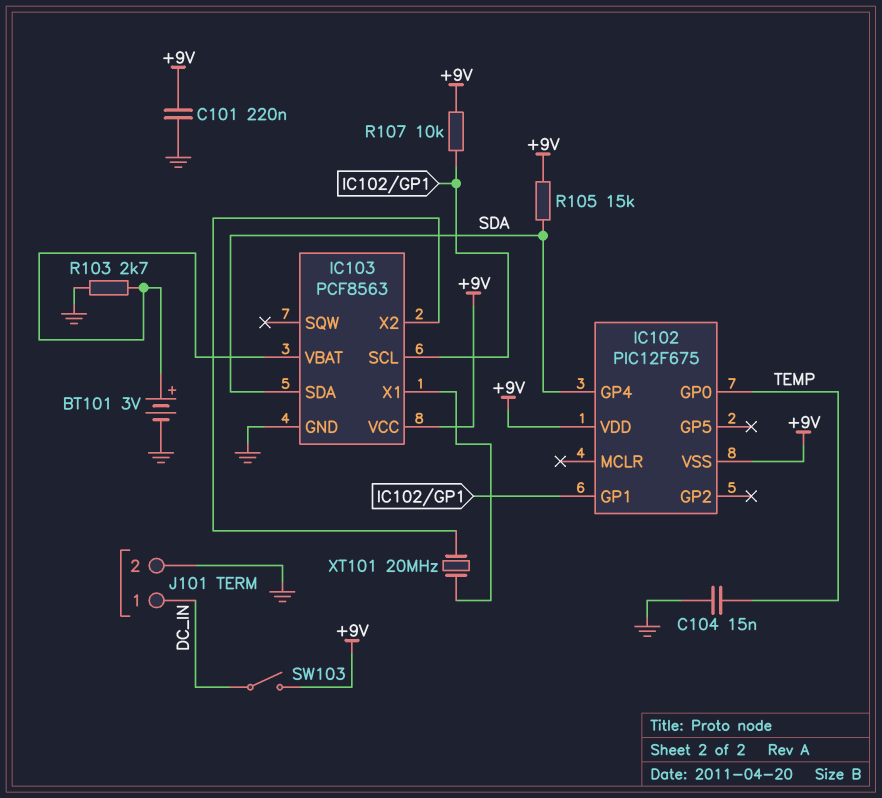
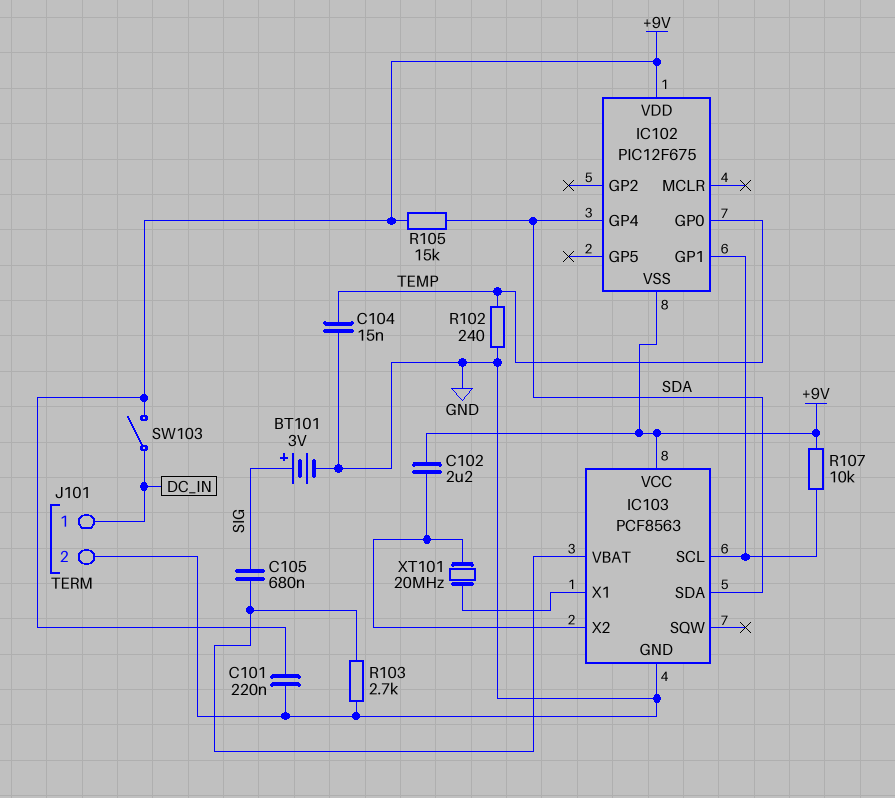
BT101: 3V (plus IC103/VBAT, minus GND) -> 3V (plus SIG, minus GND)
C102: none -> 2.2uF (+9V, IC103/X2)
C105: none -> 680nF (IC103/VBAT, SIG)
R102: none -> 240 (GND, TEMP)

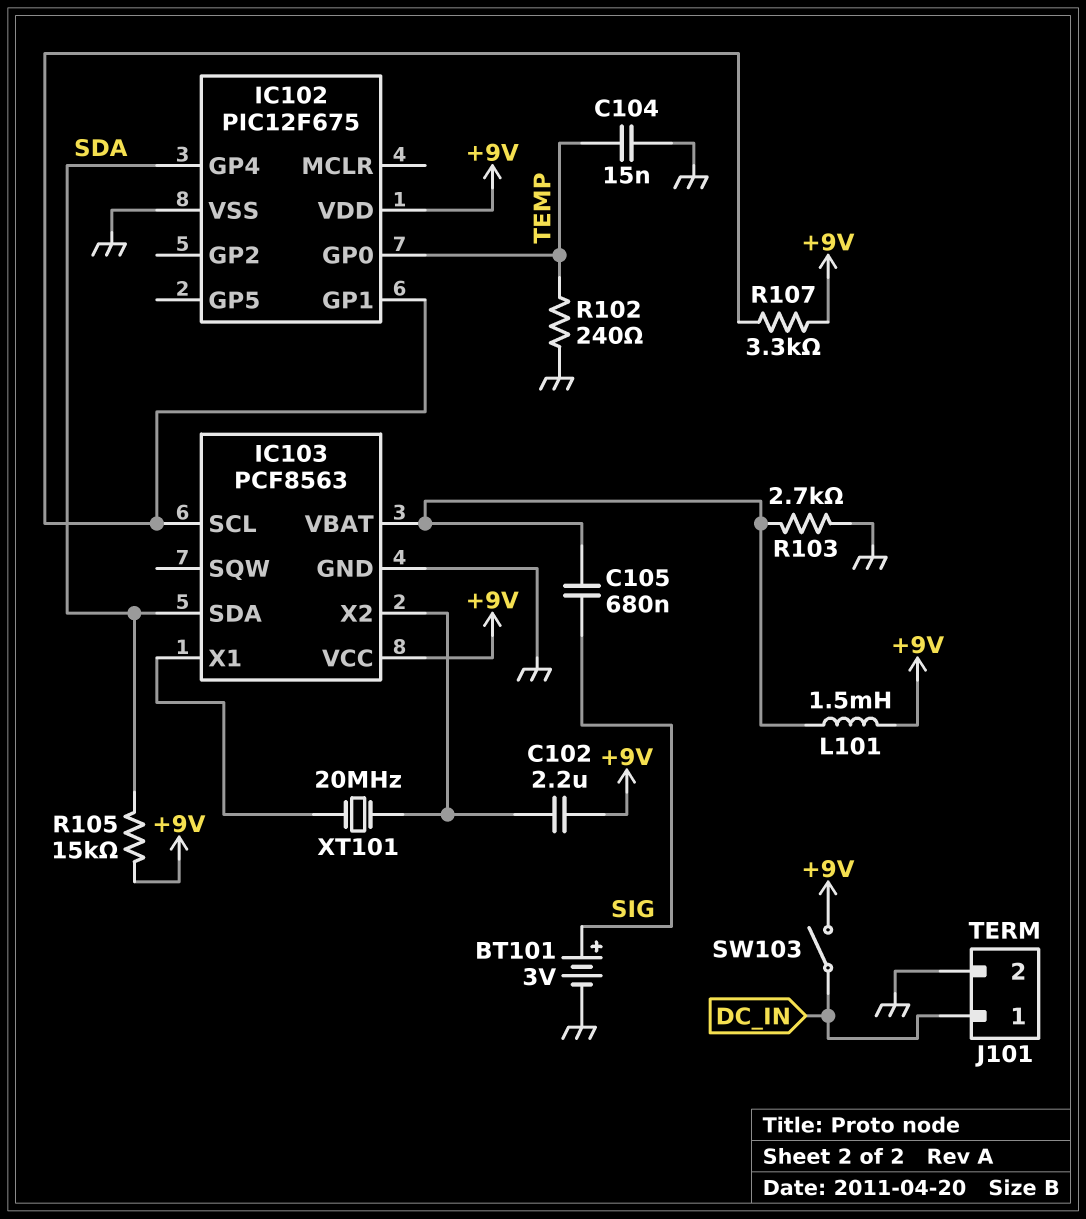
C101: 220nF (+9V, GND) -> none
IC102 pin VSS: +9V -> GND
L101: none -> 1.5mH (+9V, IC103/VBAT)
R107: 10k (+9V, IC102/GP1) -> 3.3k (+9V, IC102/GP1)

